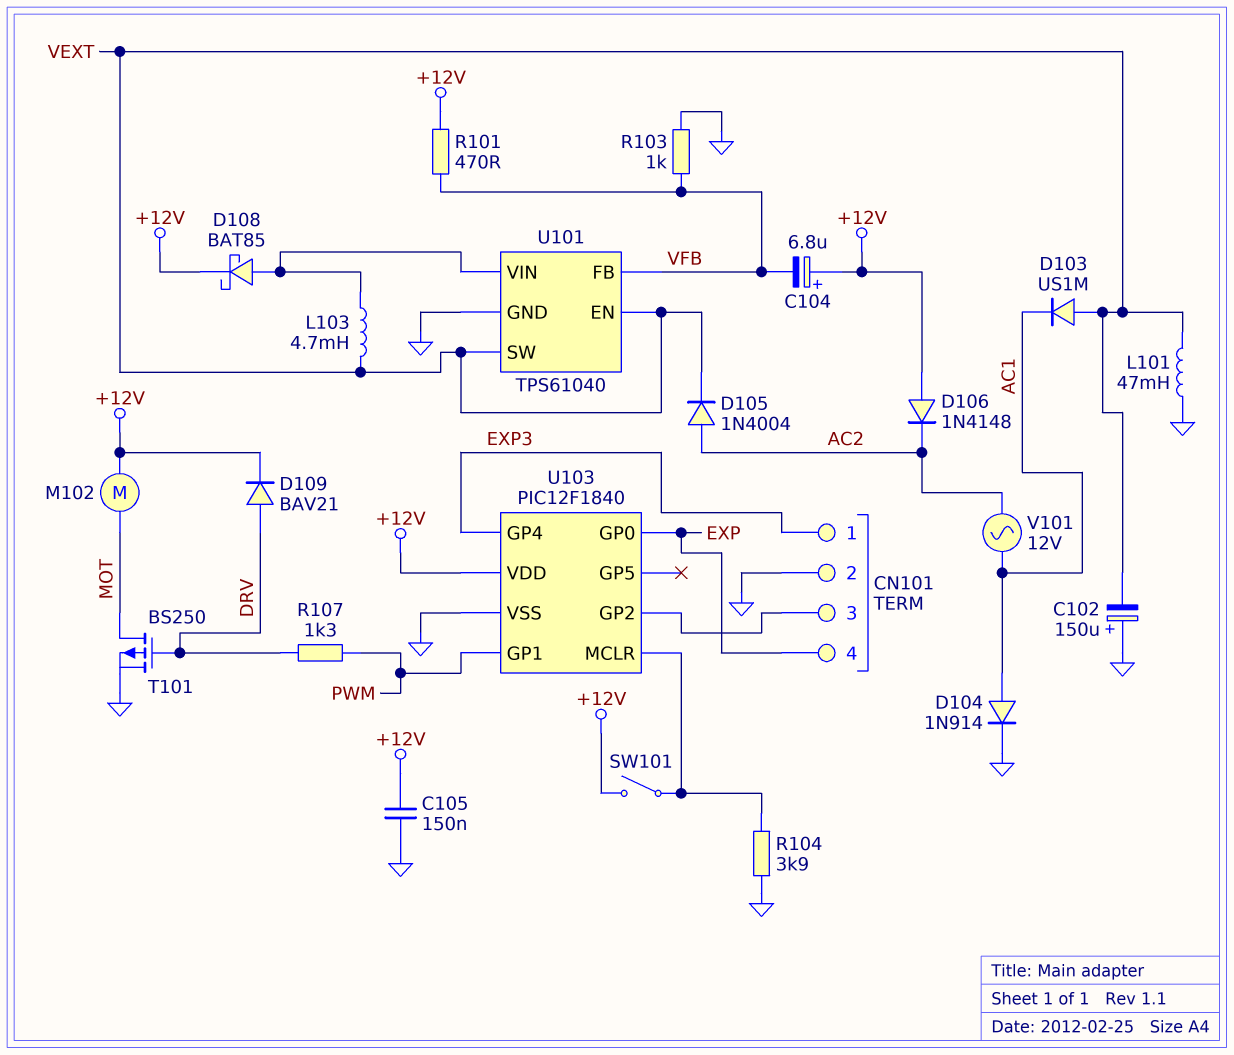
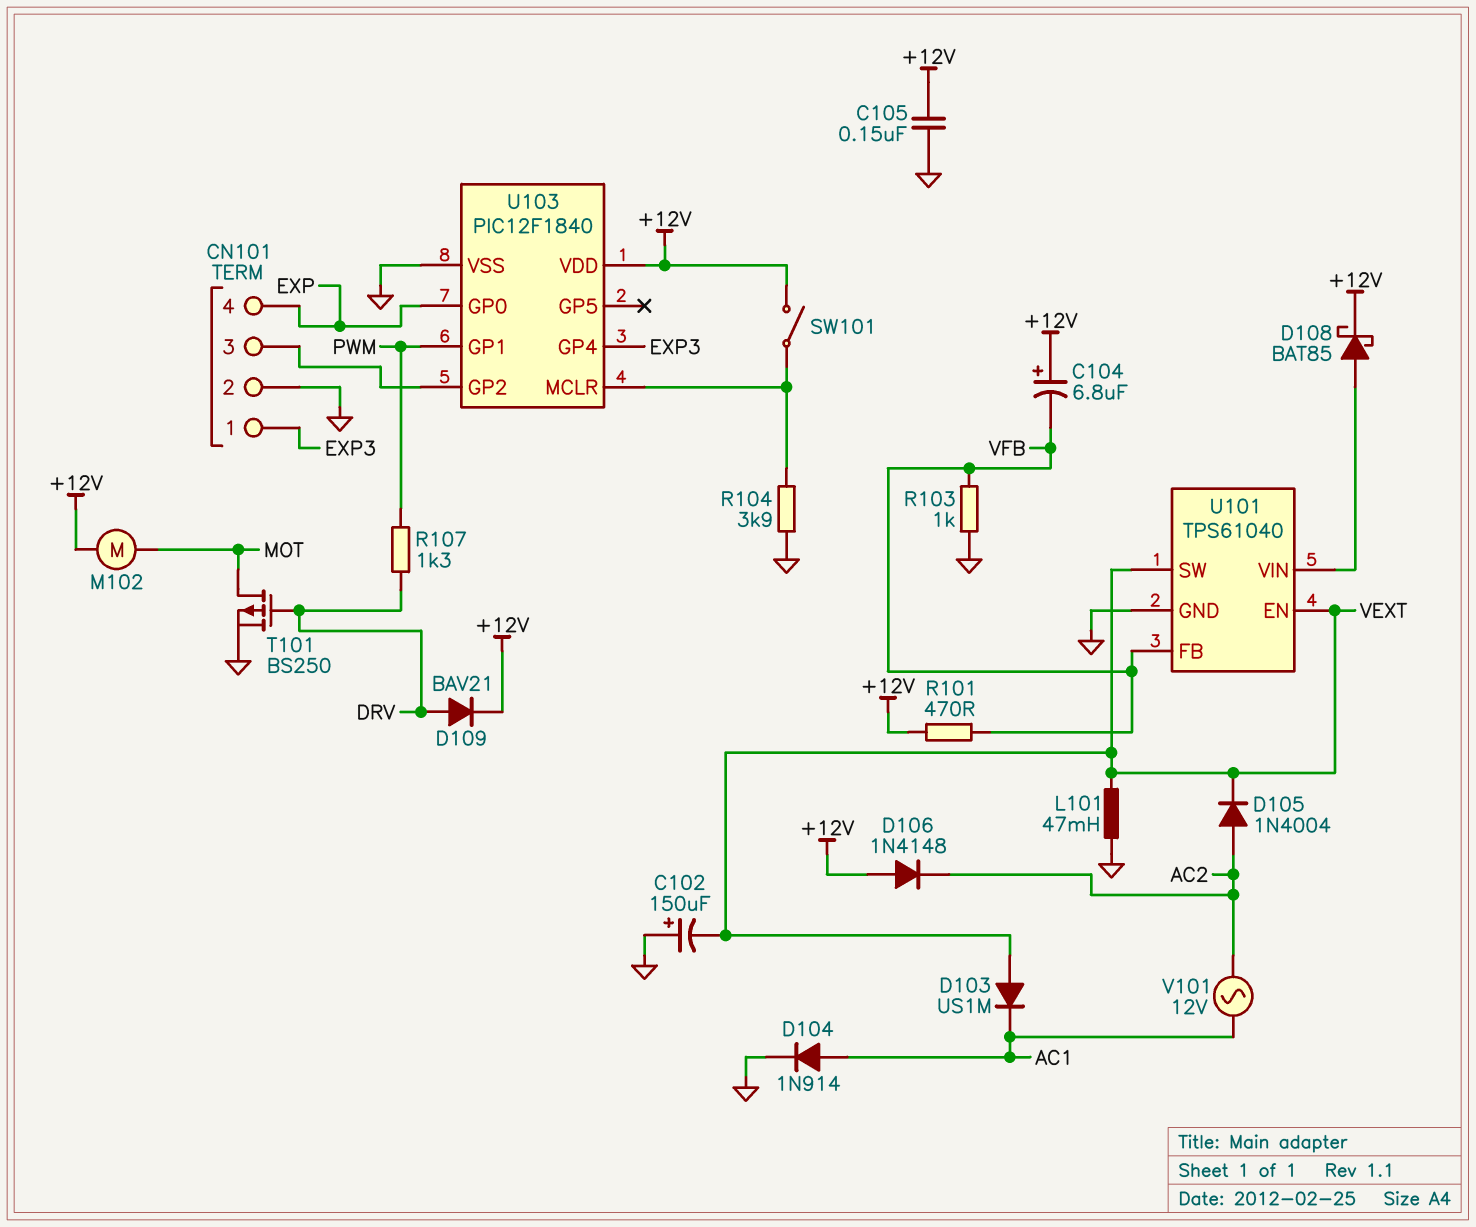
L103: 4.7mH (U101/VIN, VEXT) -> none

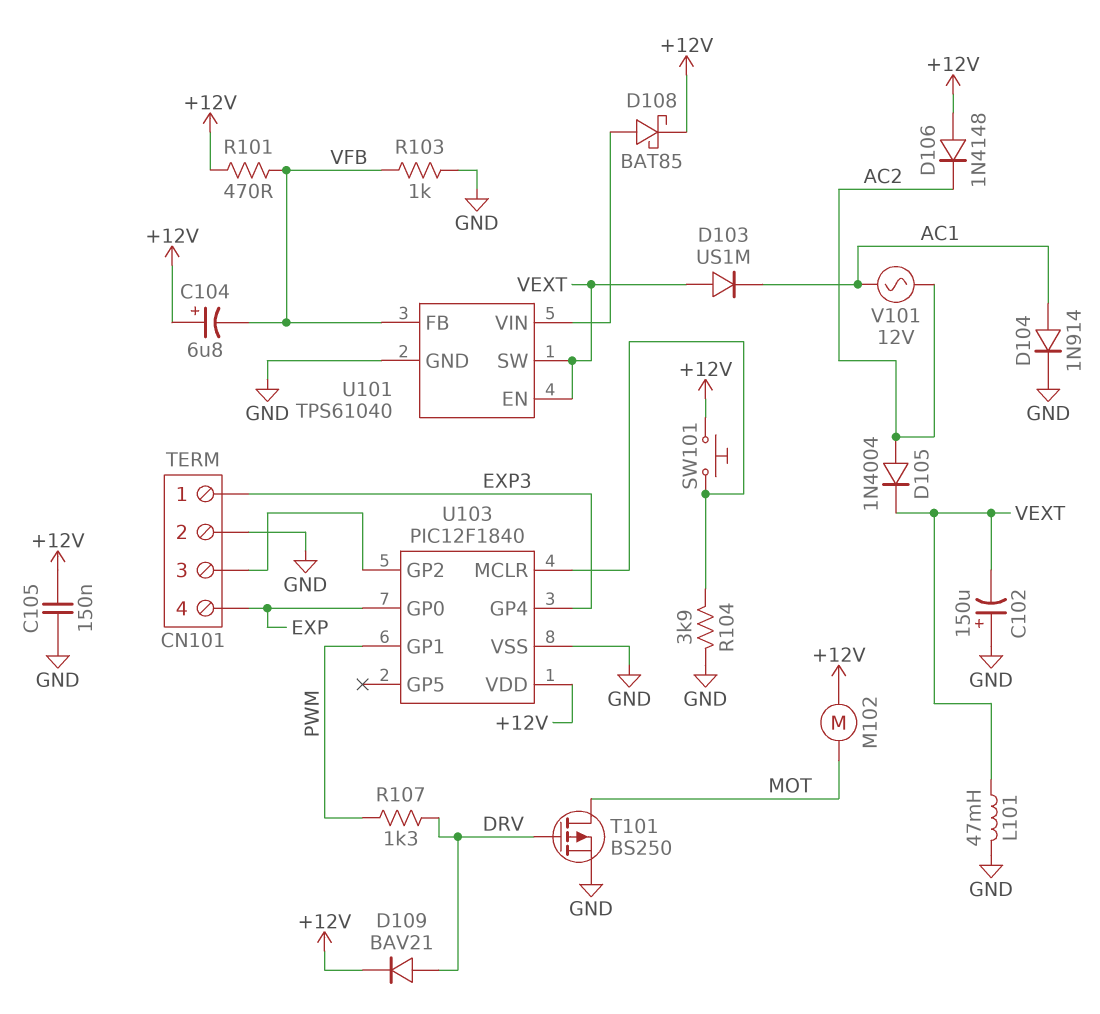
SW101: switch (+12V, U103/MCLR) -> button (+12V, U103/MCLR)

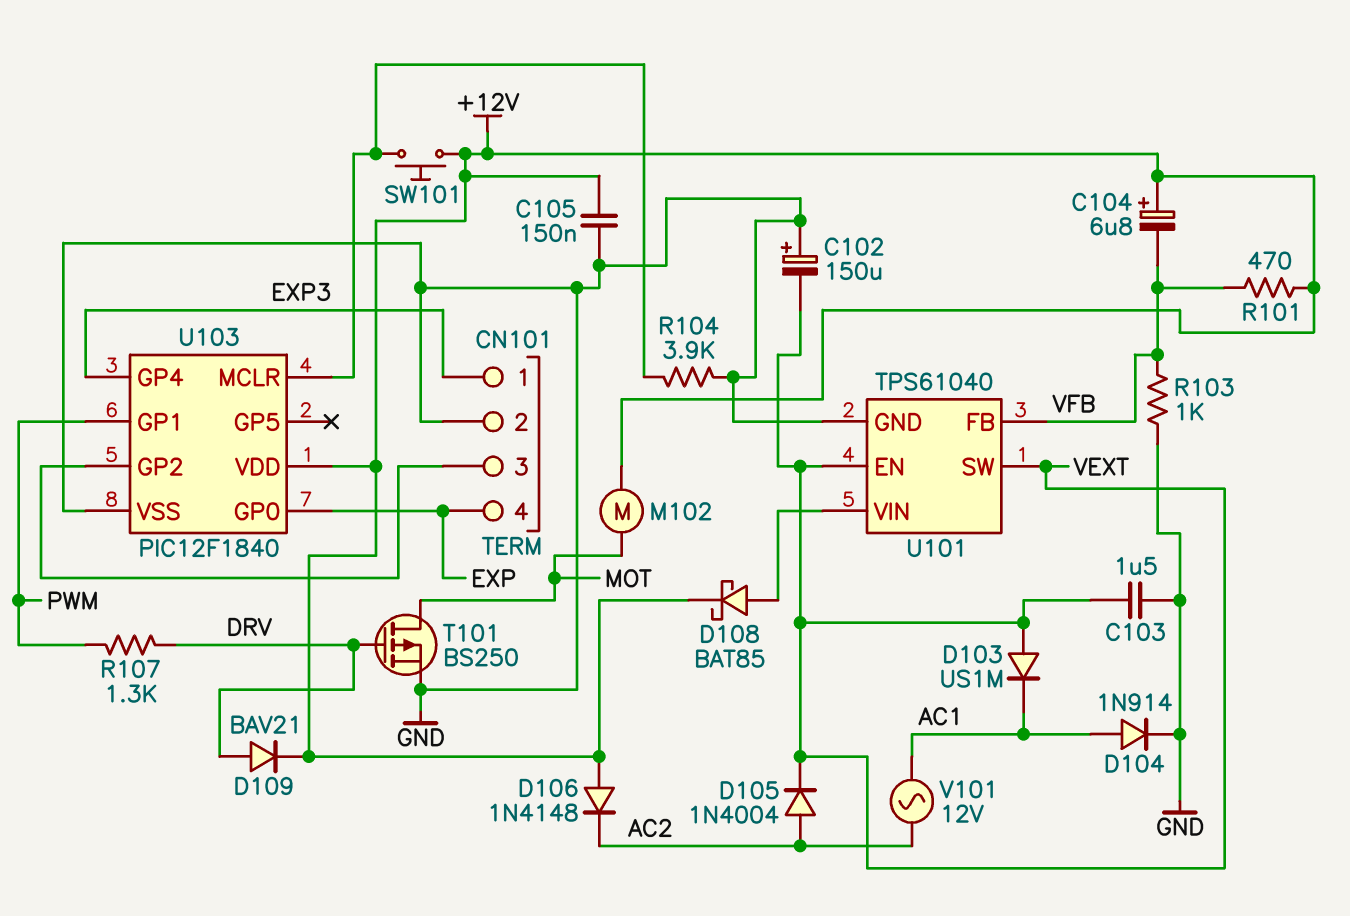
C103: none -> 1.5uF (GND, VEXT)
L101: 47mH (GND, VEXT) -> none

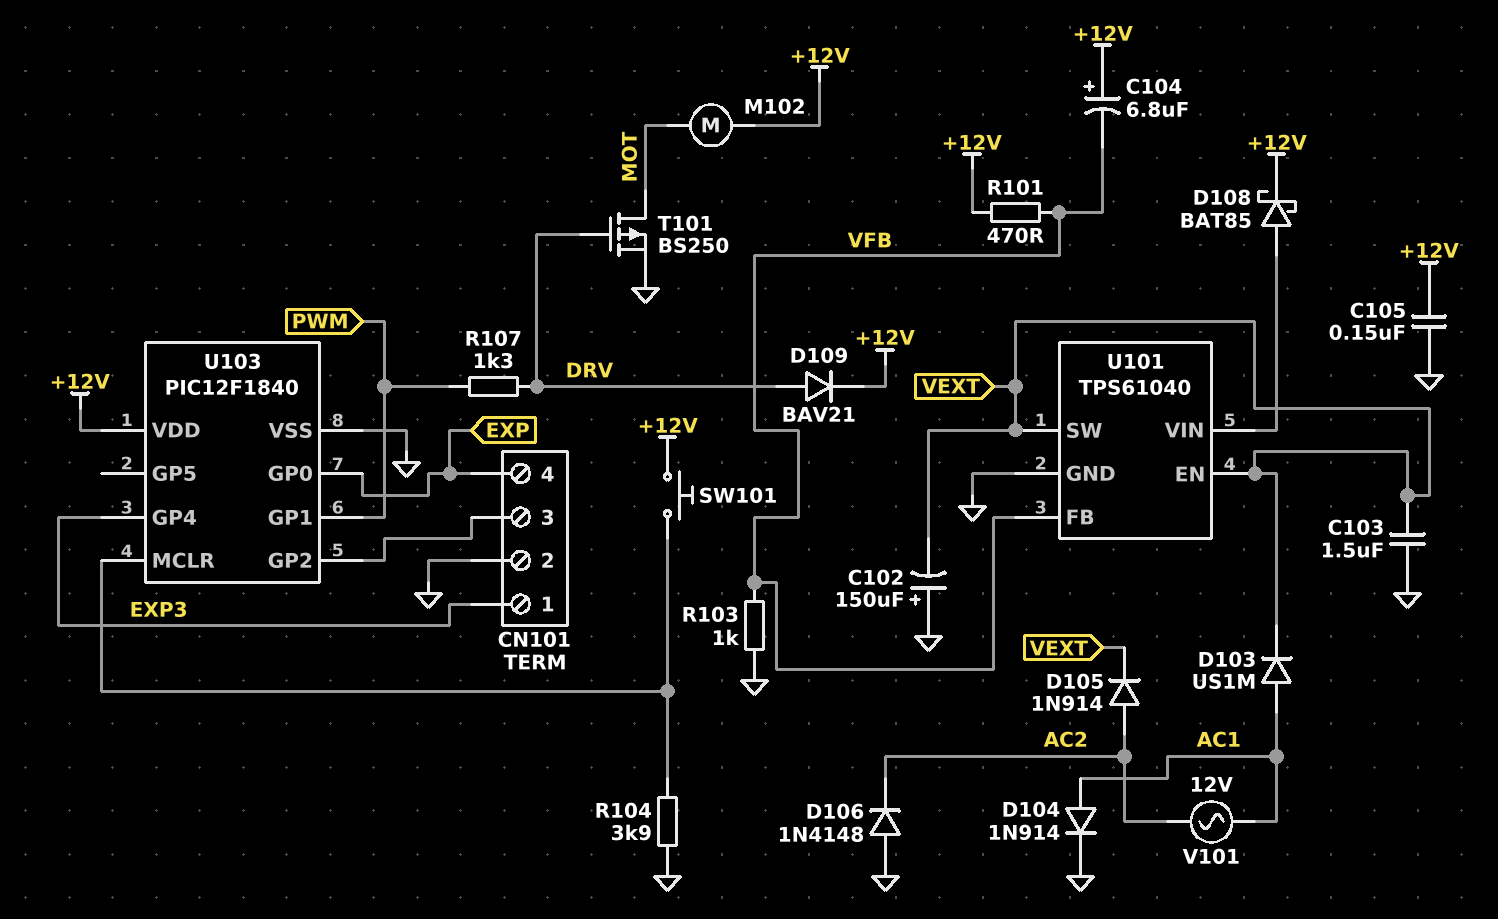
D103: diode US1M (A VEXT, K AC1) -> diode US1M (A AC1, K VEXT)
D105: diode 1N4004 (A AC2, K VEXT) -> diode 1N914 (A AC2, K VEXT)
D106: diode 1N4148 (A +12V, K AC2) -> diode 1N4148 (A GND, K AC2)

